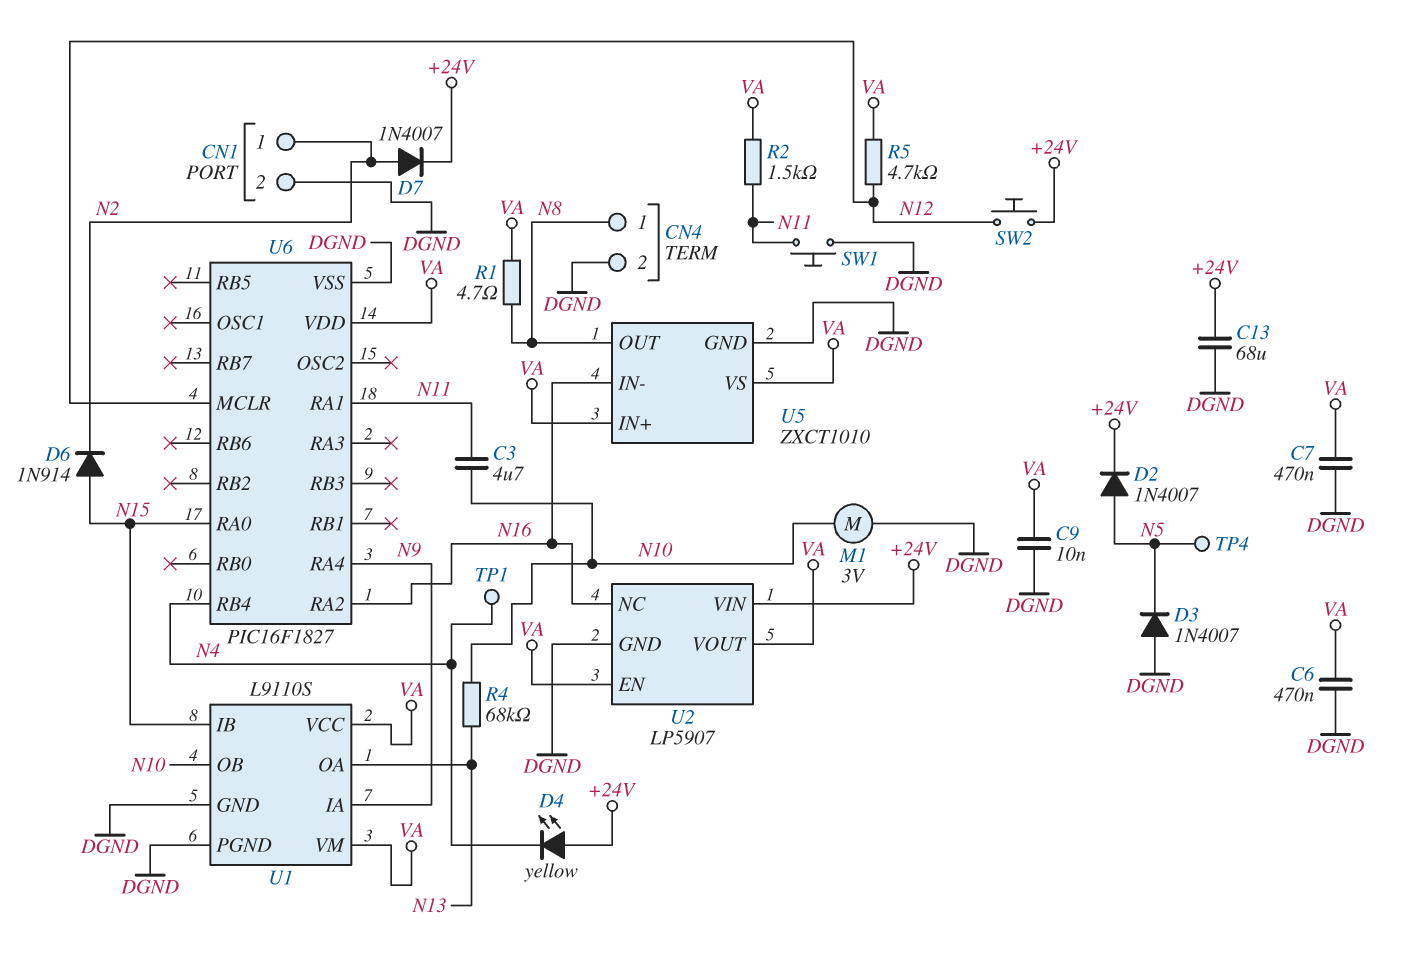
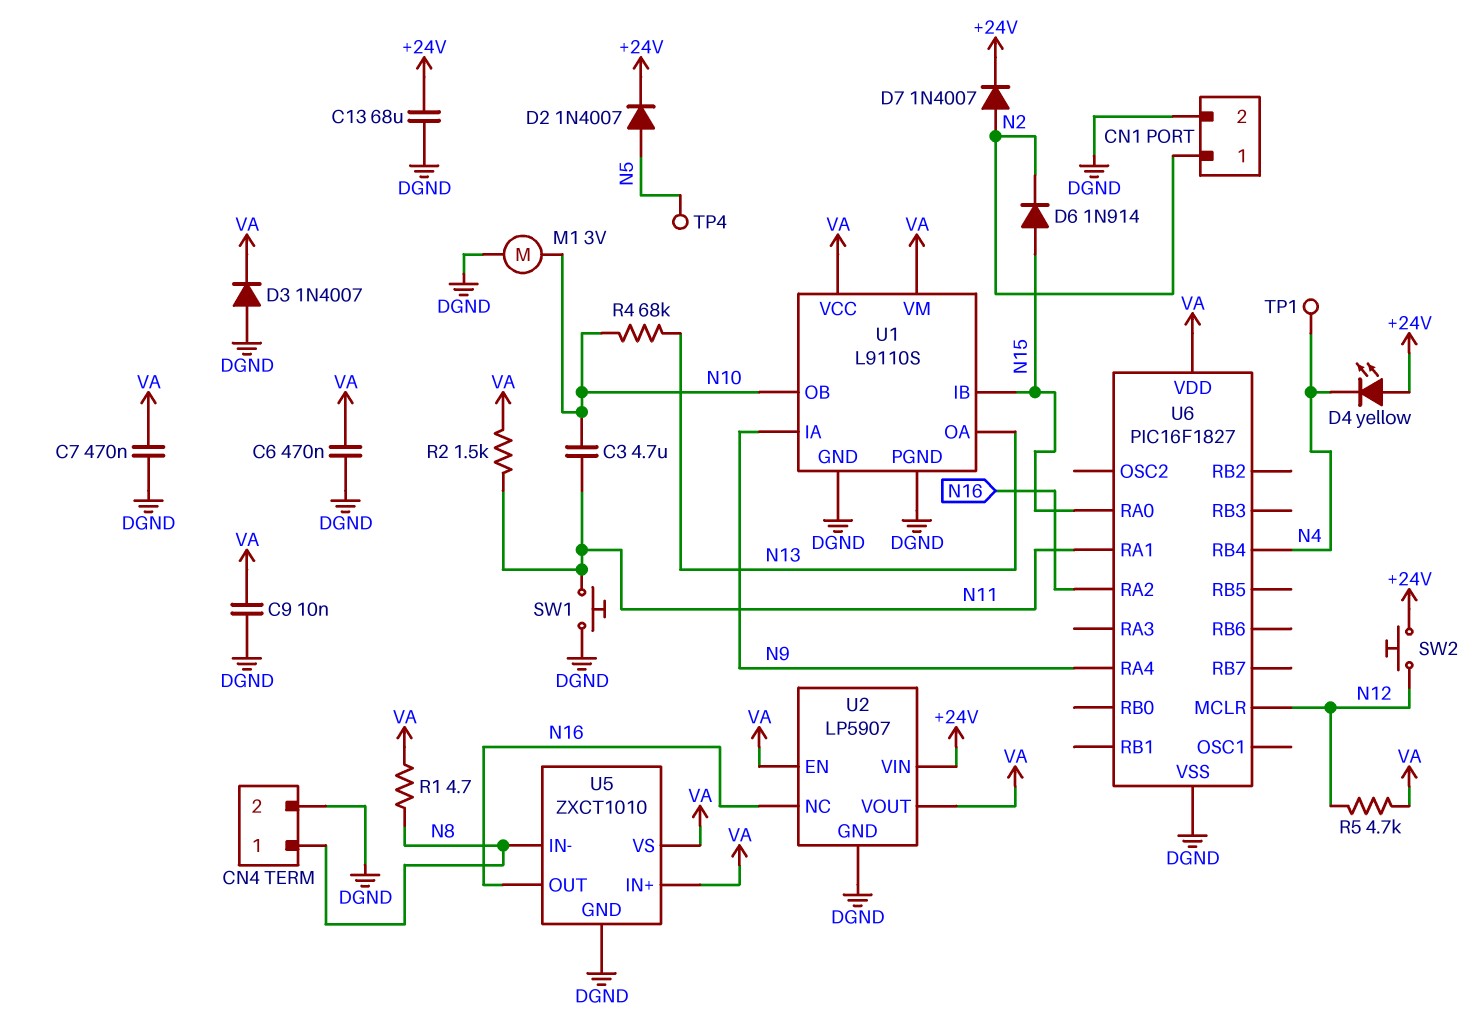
D3: diode 1N4007 (A DGND, K N5) -> diode 1N4007 (A DGND, K VA)
U5 pin IN-: N16 -> N8
U5 pin OUT: N8 -> N16

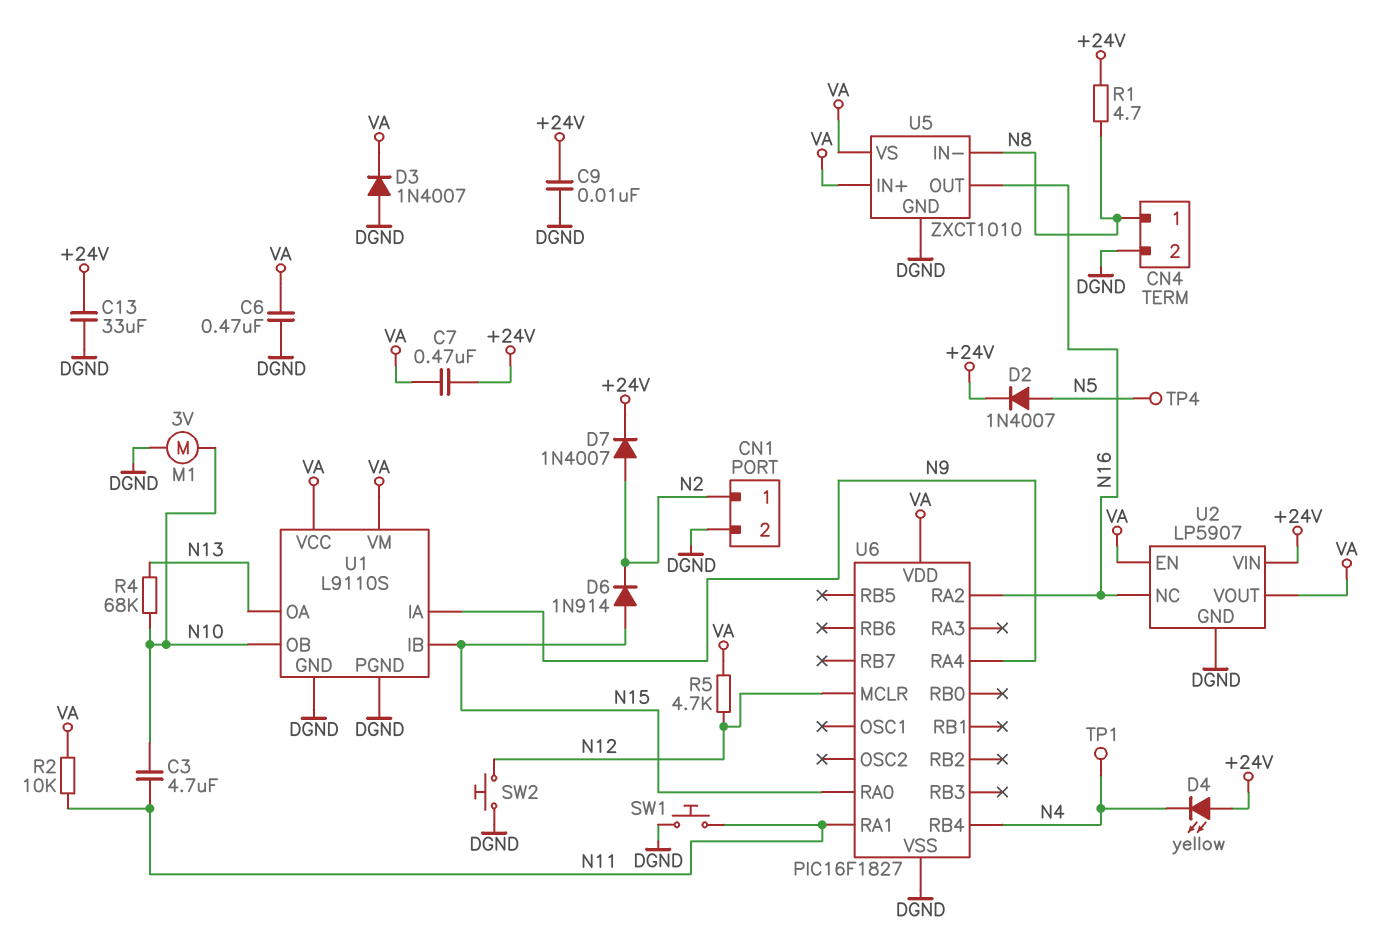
C7: 470nF (DGND, VA) -> 470nF (+24V, VA)
C9: 10nF (DGND, VA) -> 10nF (+24V, DGND)
C13: 68uF (+24V, DGND) -> 33uF (+24V, DGND)
R1: 4.7 (N8, VA) -> 4.7 (+24V, N8)
R2: 1.5k (N11, VA) -> 10k (N11, VA)
SW2: button (+24V, N12) -> button (DGND, N12)

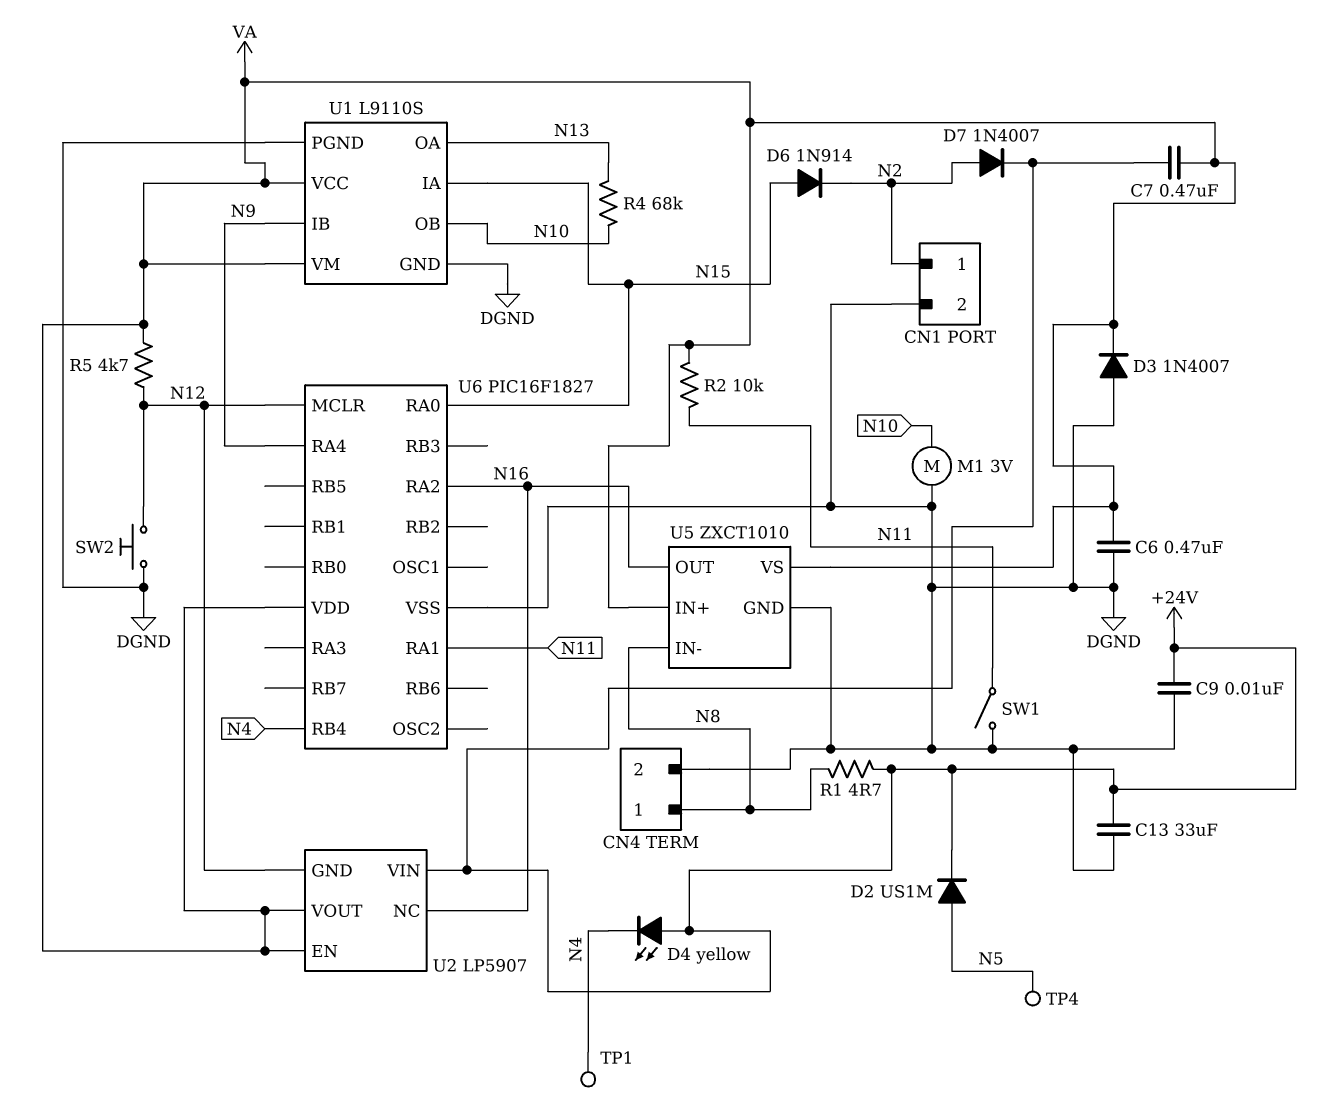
C3: 4.7uF (N10, N11) -> none
D2: diode 1N4007 (A N5, K +24V) -> diode US1M (A N5, K +24V)
SW1: button (DGND, N11) -> switch (DGND, N11)
U1 pin IA: N9 -> N15
U1 pin IB: N15 -> N9
U2 pin GND: DGND -> N12

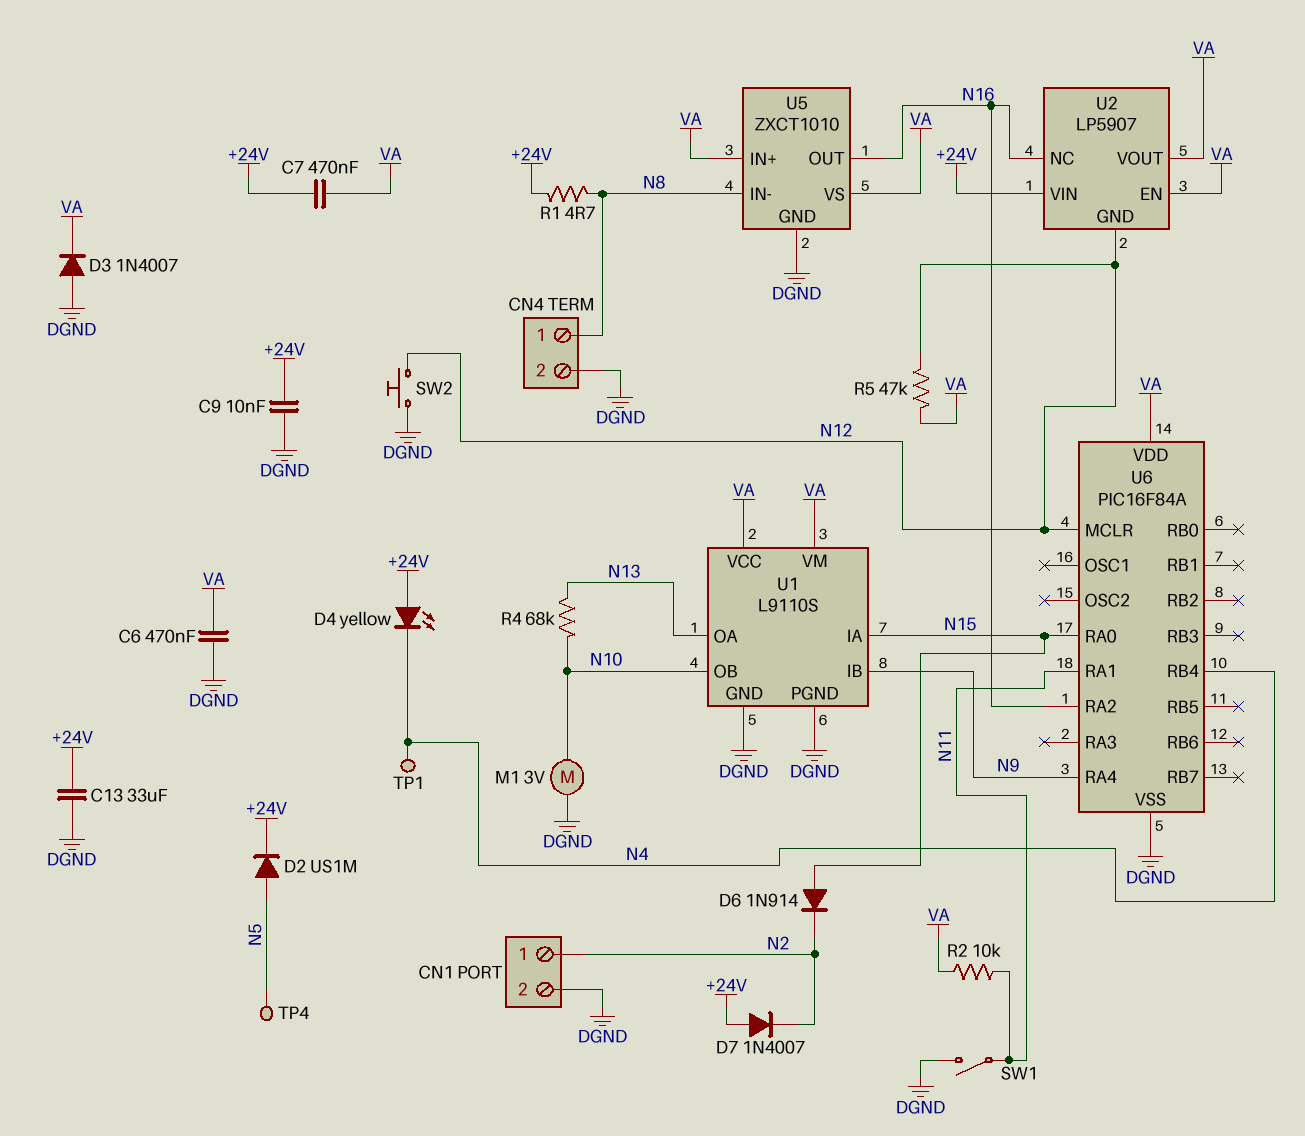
D7: diode 1N4007 (A N2, K +24V) -> diode 1N4007 (A +24V, K N2)
R5: 4.7k (N12, VA) -> 47k (N12, VA)
U6: PIC16F1827 -> PIC16F84A

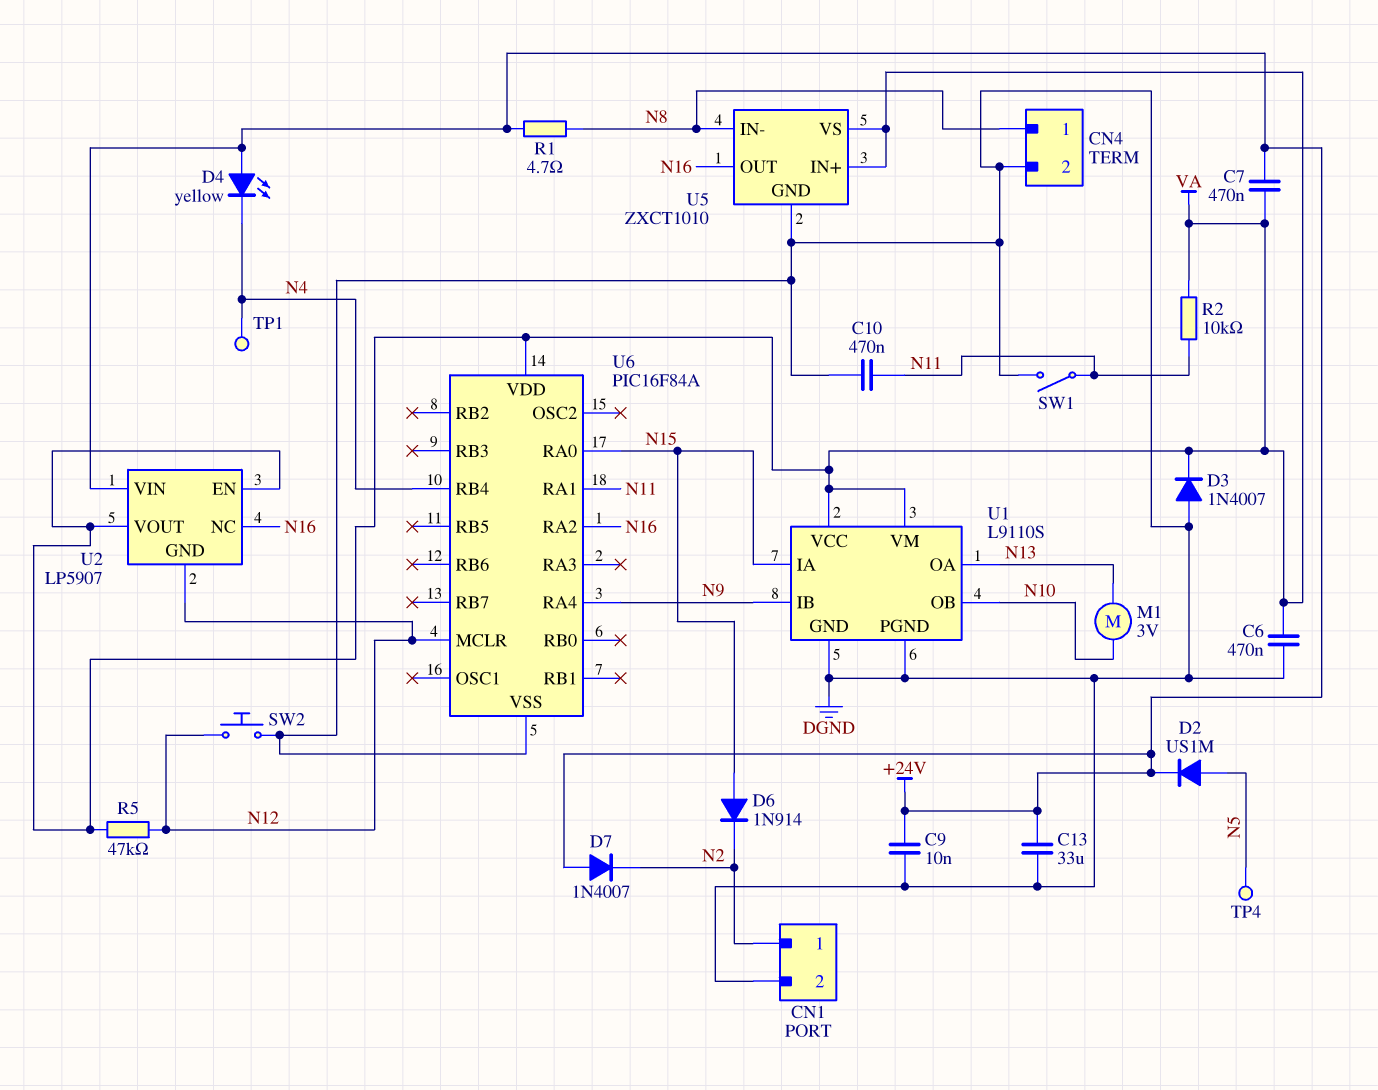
C10: none -> 470nF (DGND, N11)
M1: motor 3V (DGND, N10) -> motor 3V (N10, N13)
R4: 68k (N10, N13) -> none

